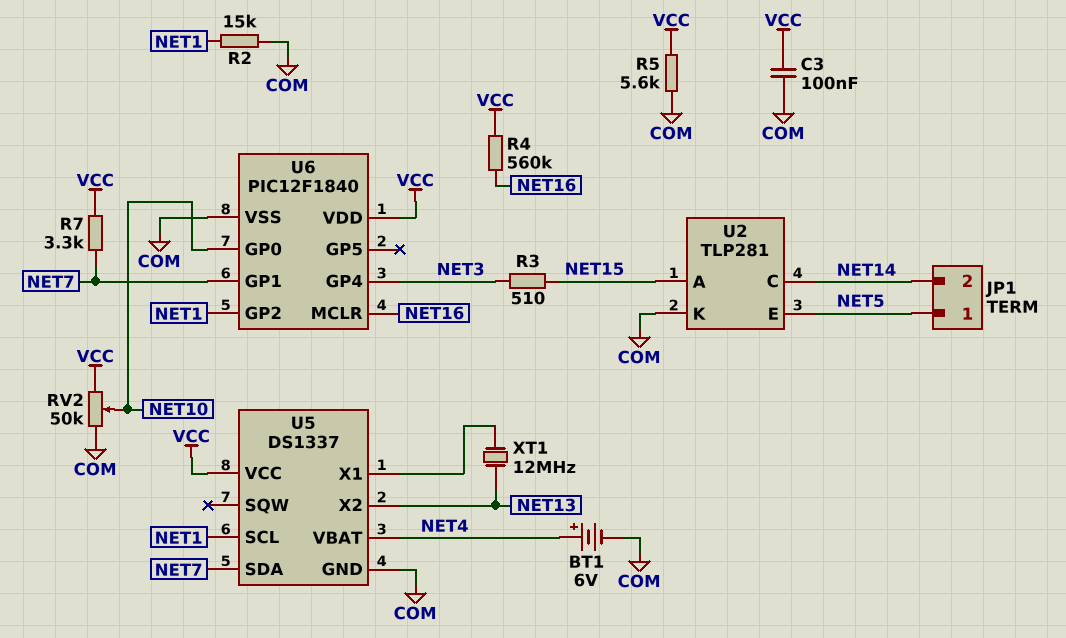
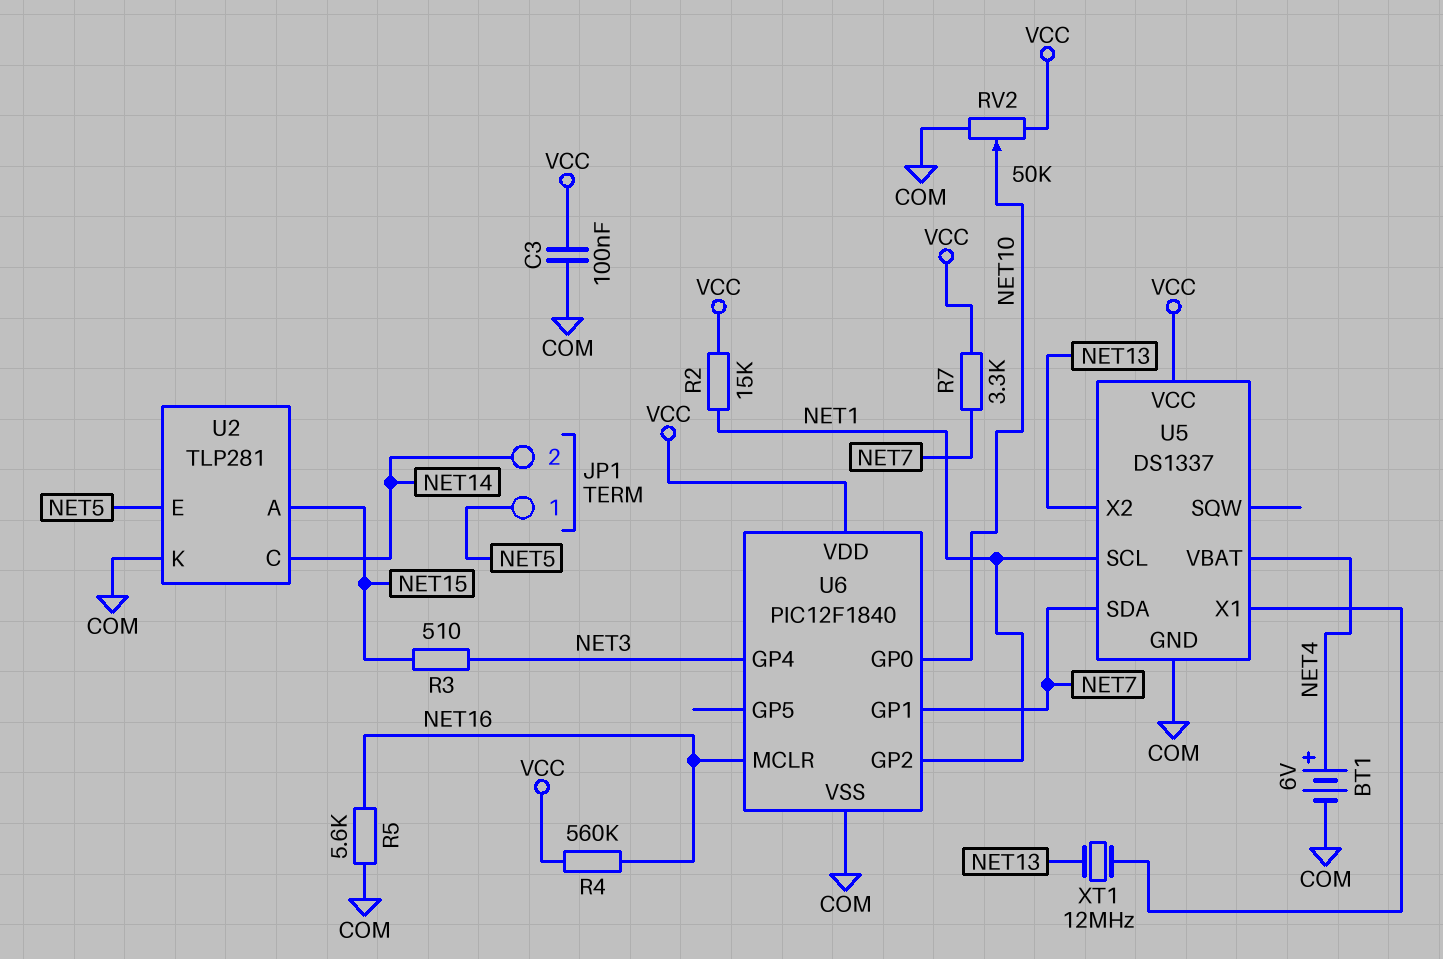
R2: 15k (COM, NET1) -> 15k (NET1, VCC)
R5: 5.6k (COM, VCC) -> 5.6k (COM, NET16)

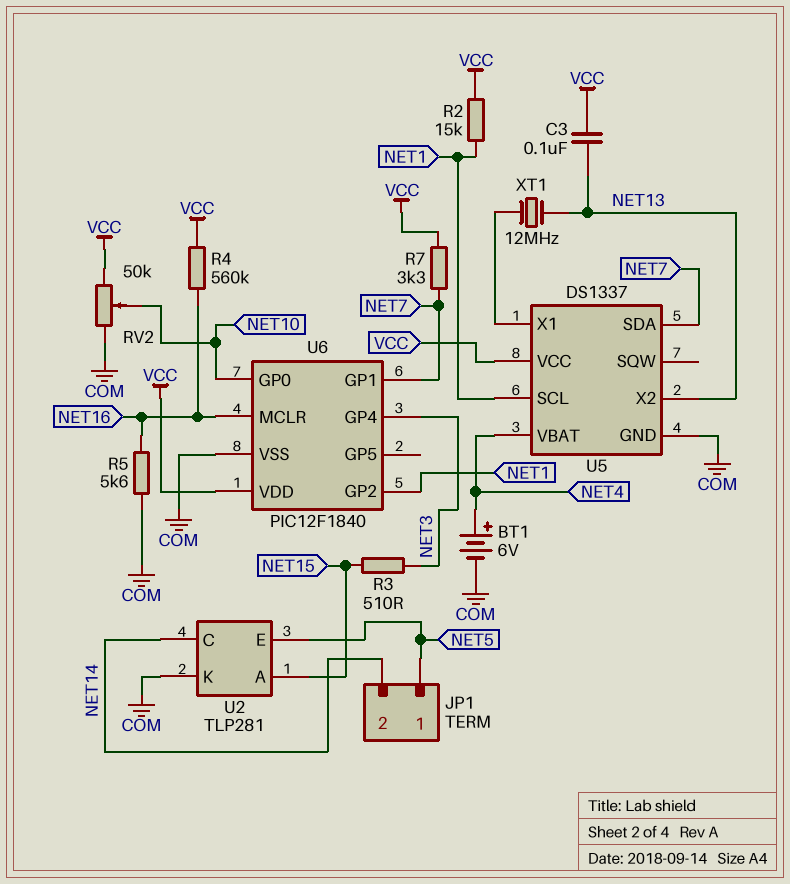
C3: 100nF (COM, VCC) -> 100nF (NET13, VCC)

